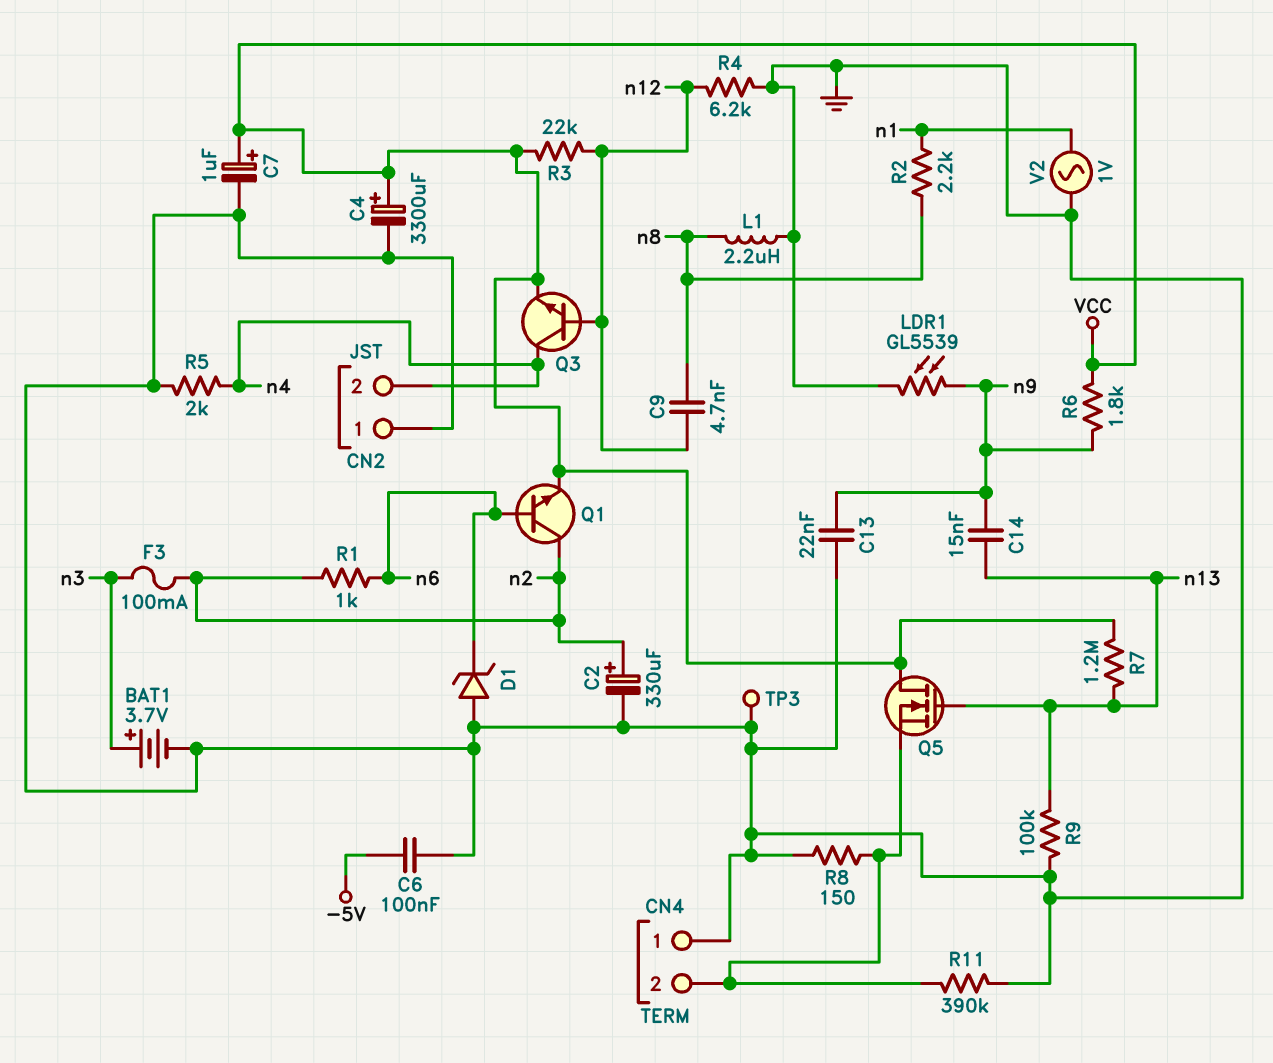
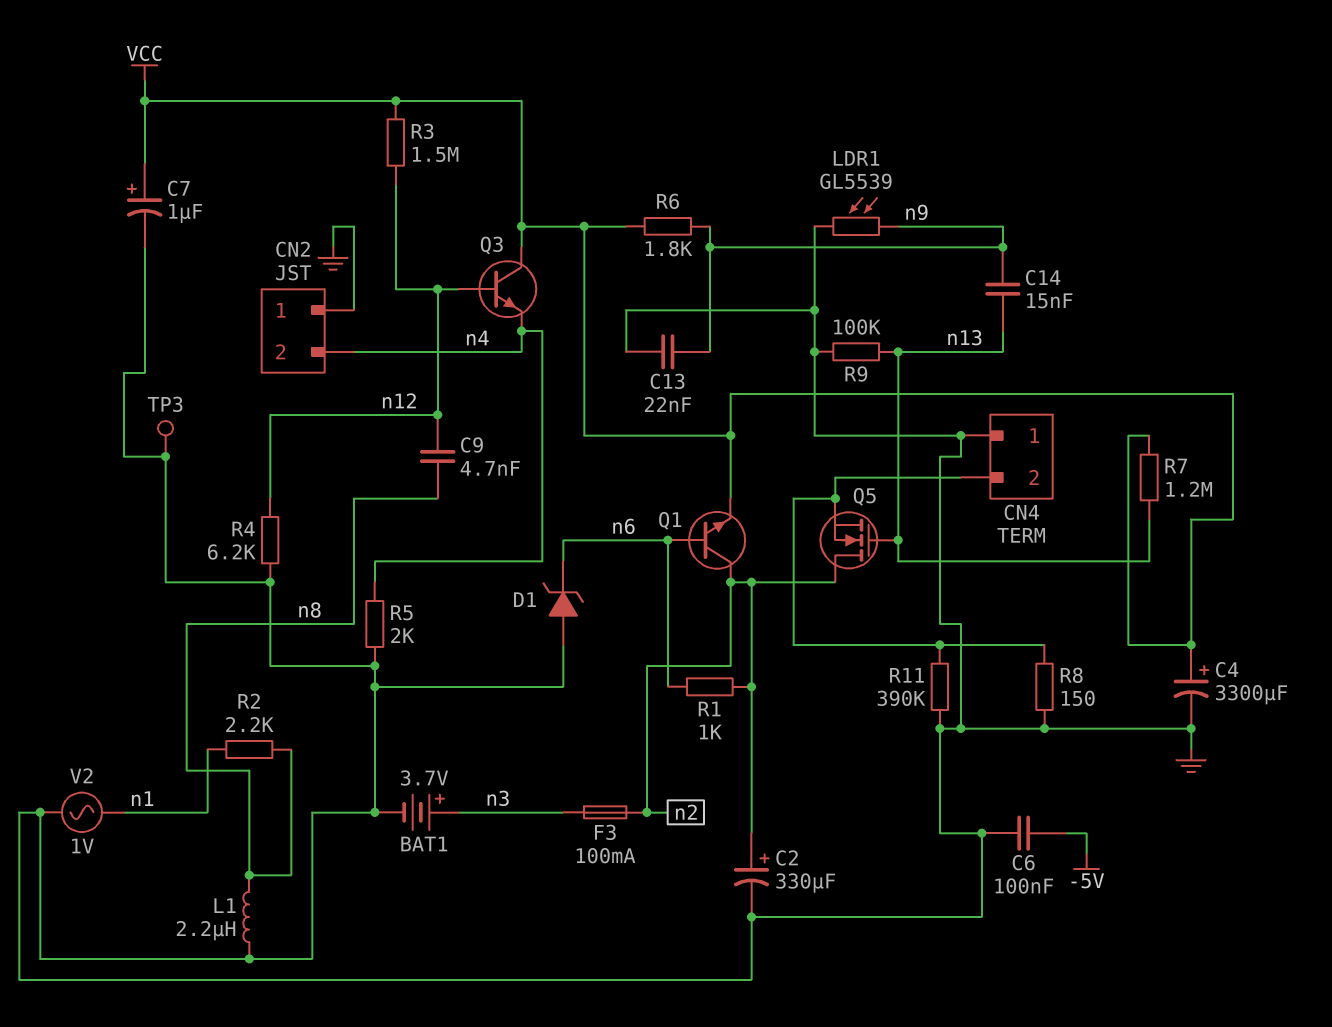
Q3: NPN (B n12, C n4, E VCC) -> NPN (B n12, C VCC, E n4)
Q5: NMOS (G n13, D VCC, S CN4/2) -> NMOS (G n13, D n2, S CN4/2)
R3: 22k (VCC, n12) -> 1.5M (VCC, n12)

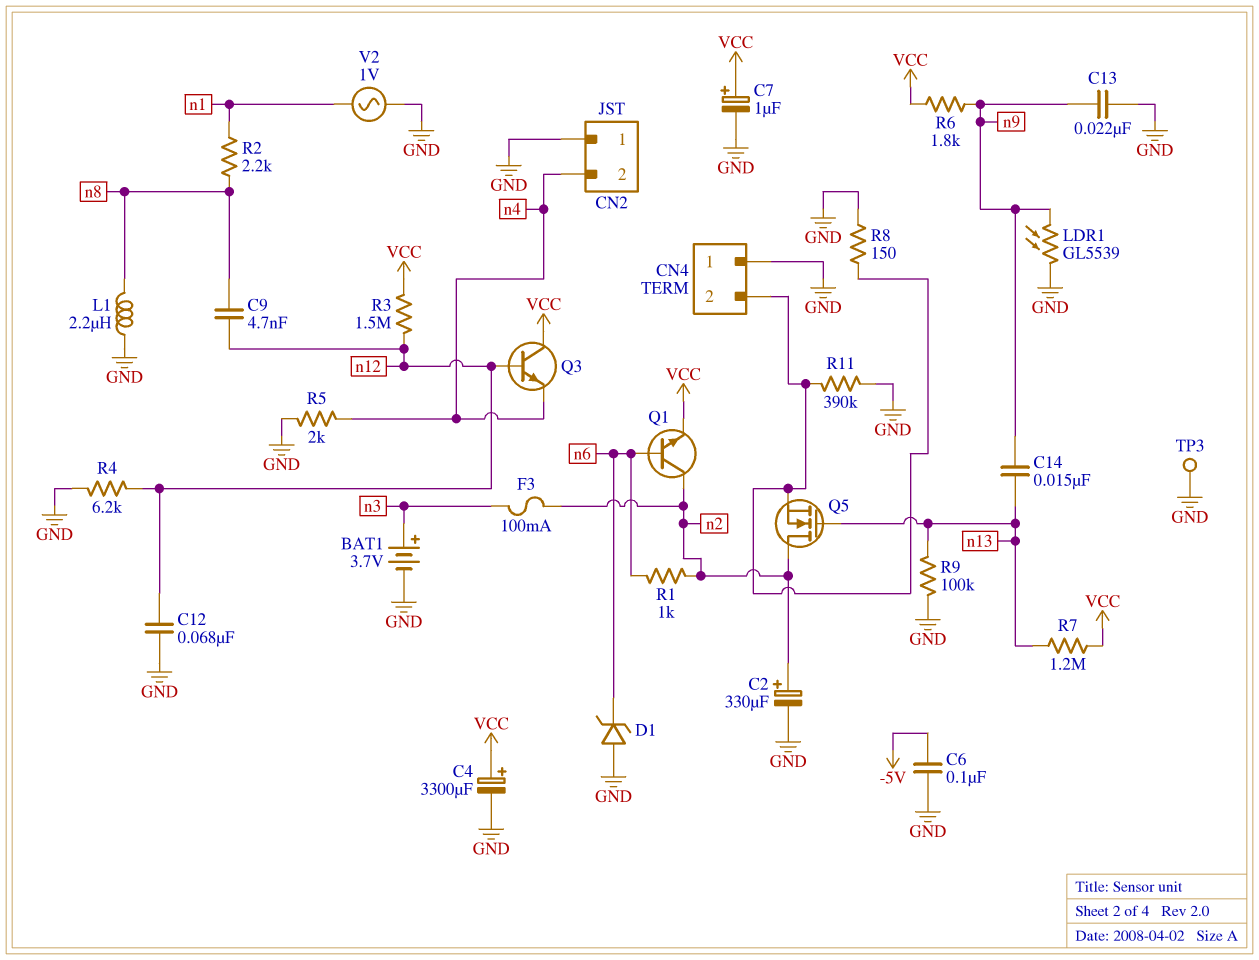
C12: none -> 68nF (GND, n12)

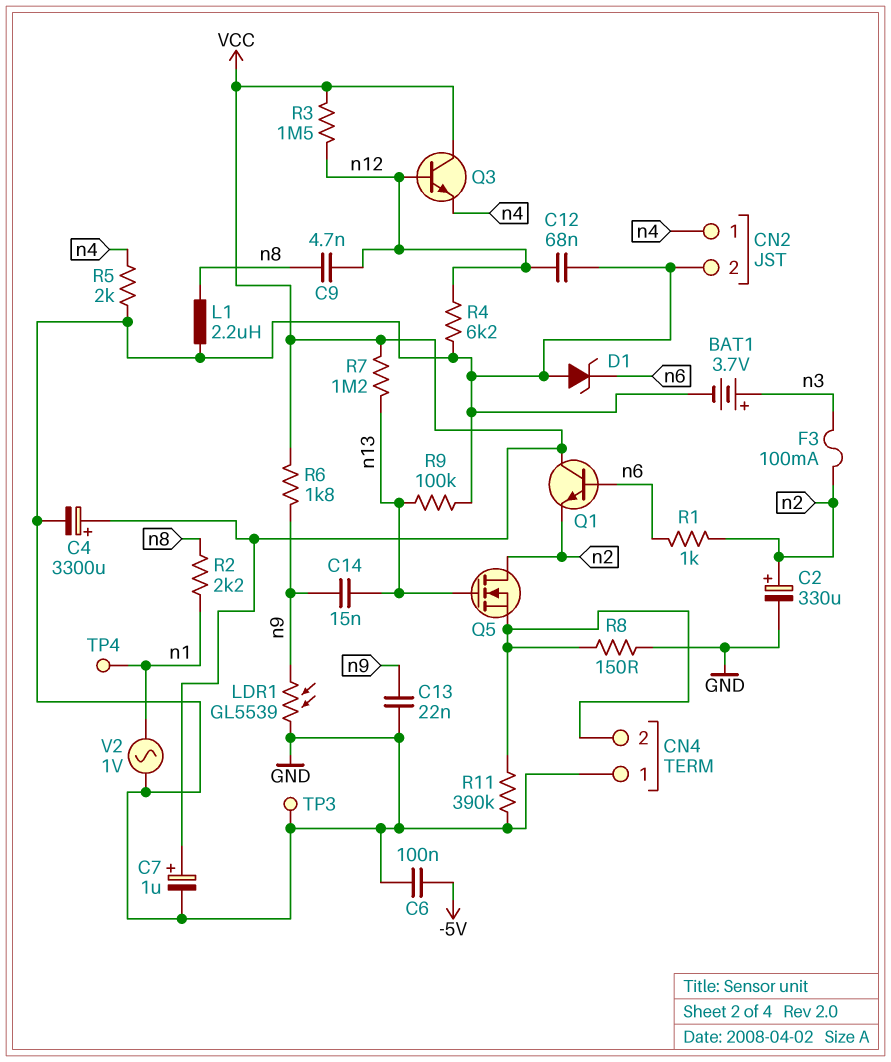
CN2 pin 1: GND -> n4
CN2 pin 2: n4 -> GND
Q1: NPN (B n6, C n2, E VCC) -> NPN (B n6, C VCC, E n2)
TP4: none -> test point (n1)

